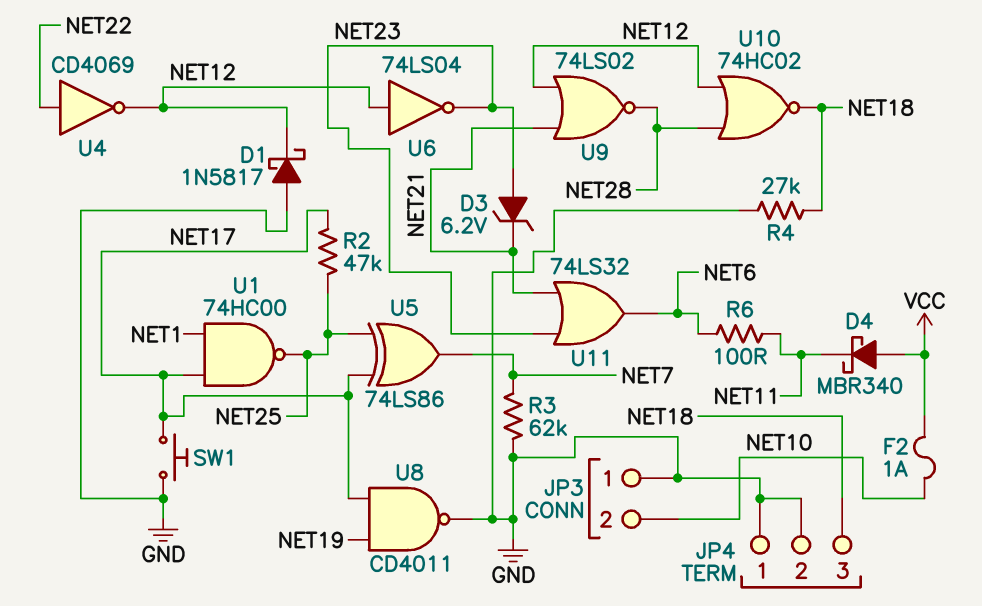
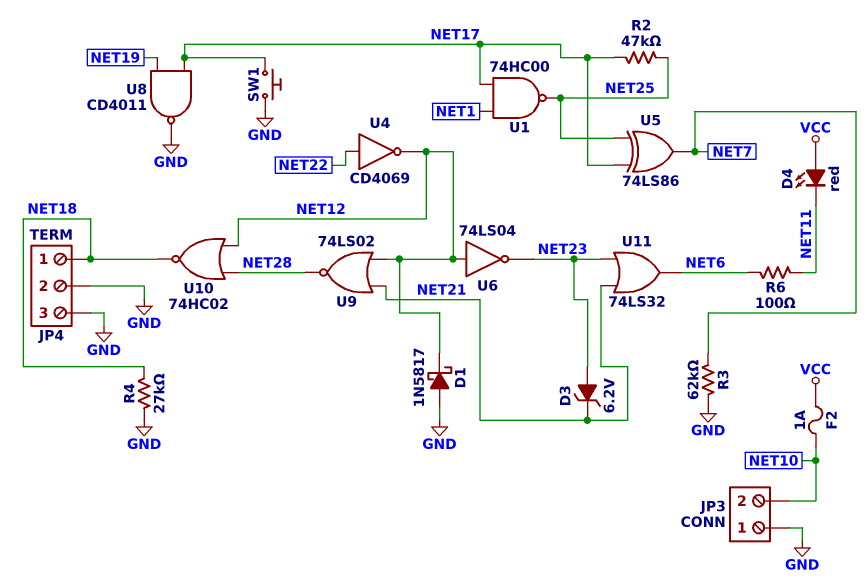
D4: schottky MBR340 (A VCC, K NET11) -> LED red (A VCC, K NET11)
JP4 pin 1: GND -> NET18
JP4 pin 3: NET18 -> GND

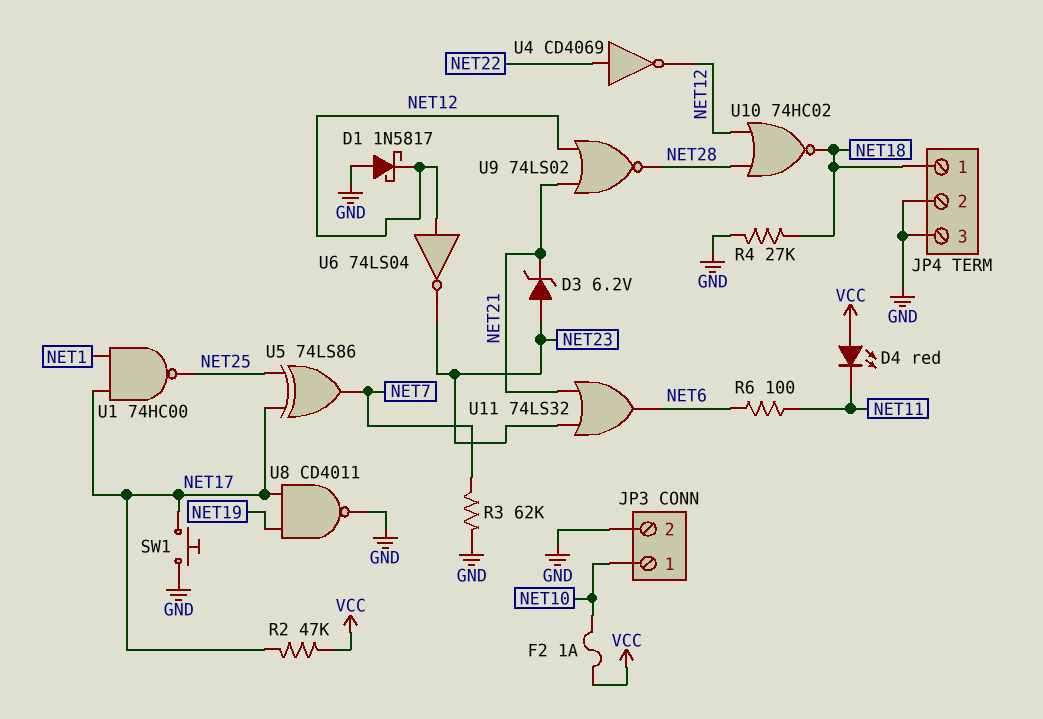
JP3 pin 1: GND -> NET10
JP3 pin 2: NET10 -> GND
R2: 47k (NET17, NET25) -> 47k (NET17, VCC)

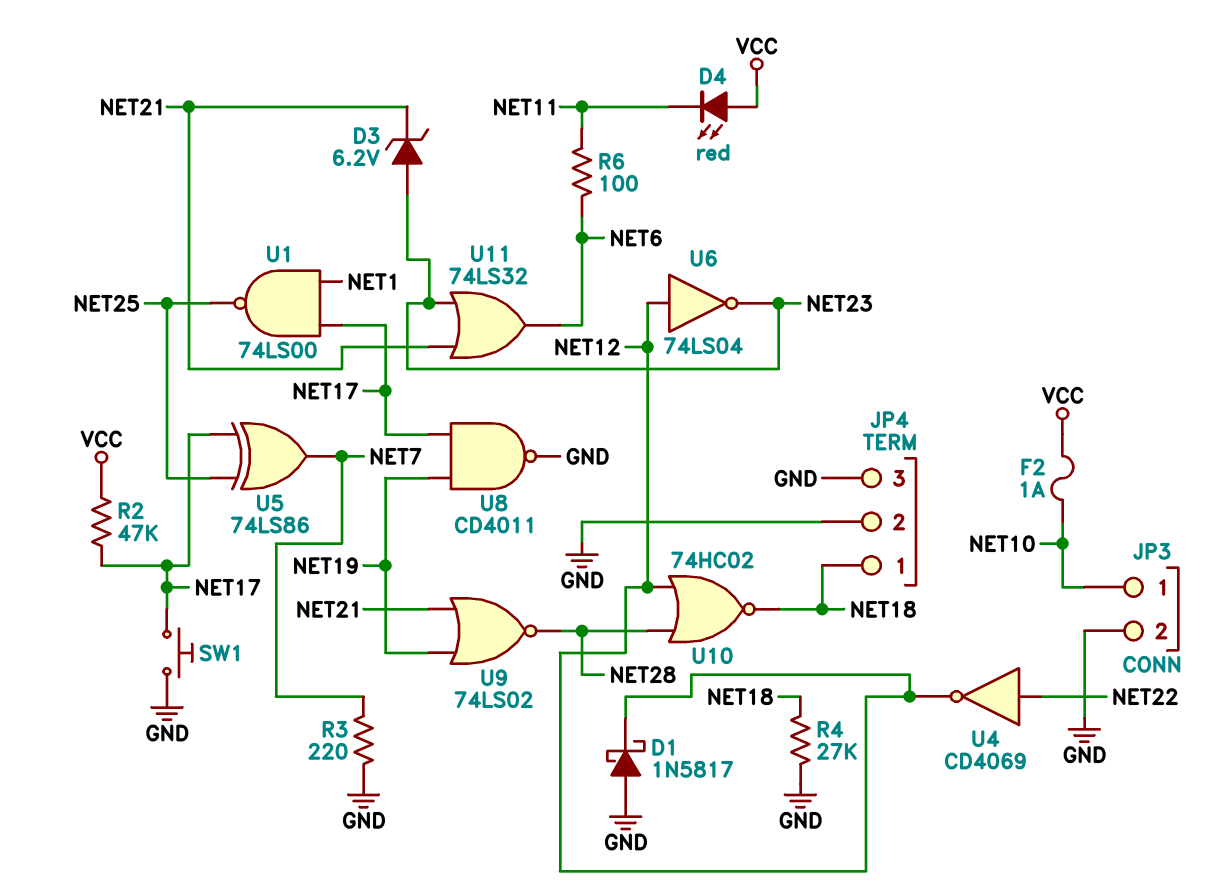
R3: 62k (GND, NET7) -> 220 (GND, NET7)
U1: NAND 74HC00 (in NET1, in NET17, out NET25) -> NAND 74LS00 (in NET1, in NET17, out NET25)
U9: NOR 74LS02 (in NET12, in NET21, out NET28) -> NOR 74LS02 (in NET19, in NET21, out NET28)

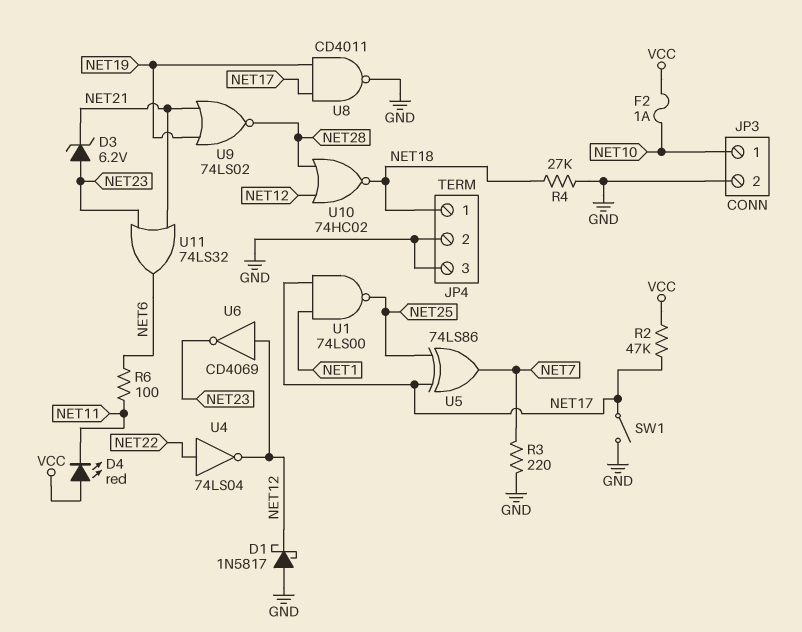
SW1: button (GND, NET17) -> switch (GND, NET17)
U4: NOT CD4069 (in NET22, out NET12) -> NOT 74LS04 (in NET22, out NET12)
U6: NOT 74LS04 (in NET12, out NET23) -> NOT CD4069 (in NET12, out NET23)

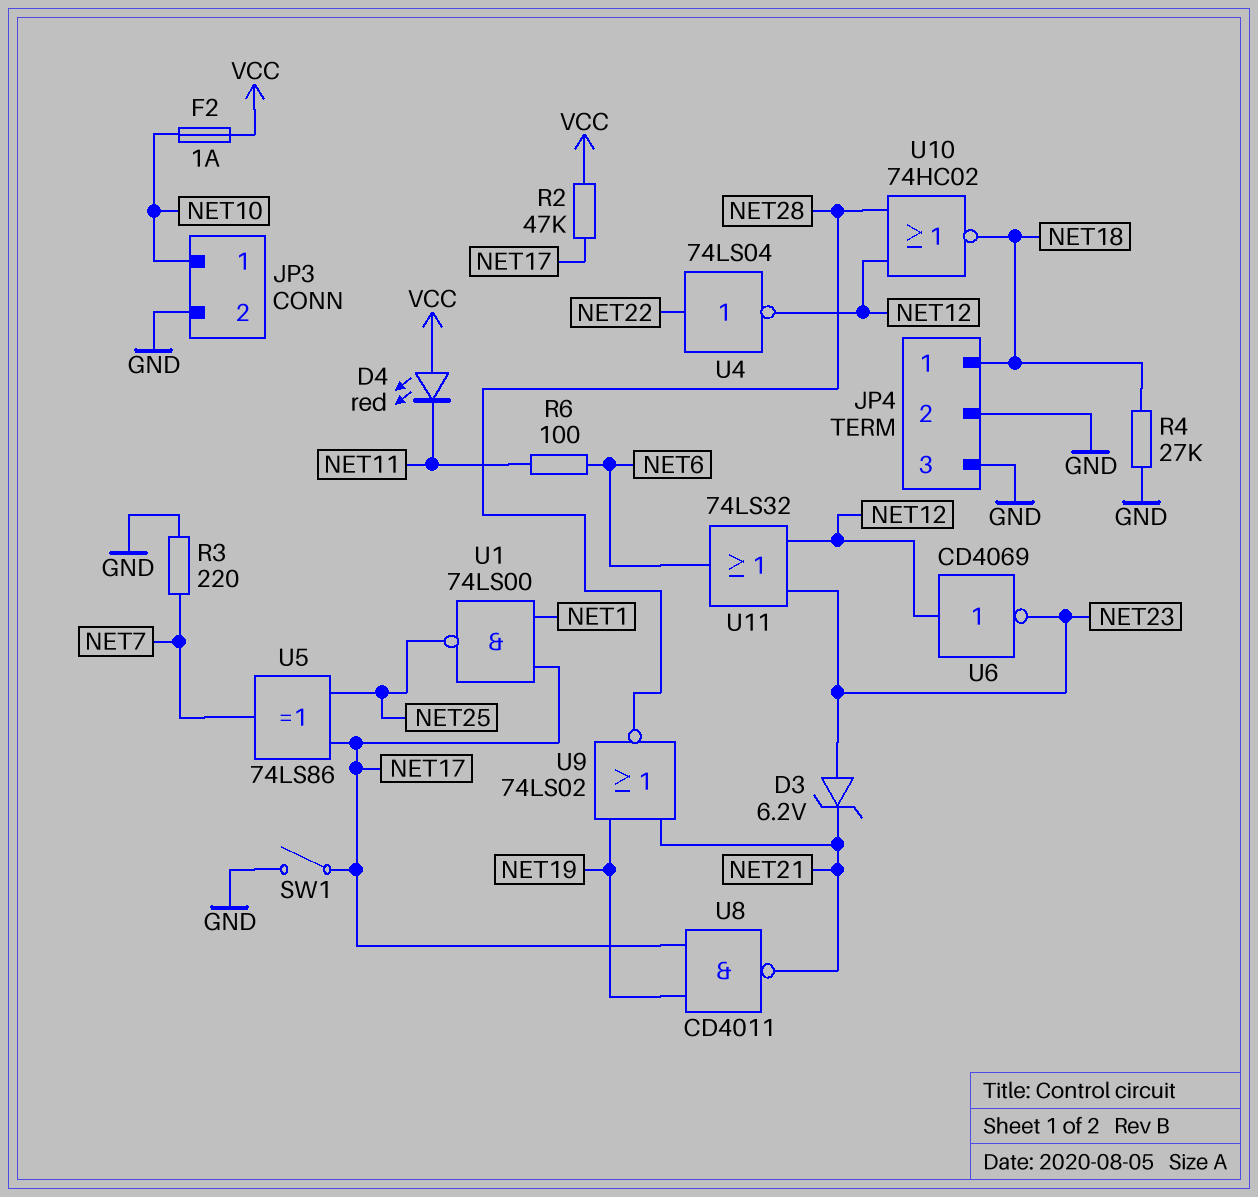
D1: schottky 1N5817 (A GND, K NET12) -> none
U8: NAND CD4011 (in NET17, in NET19, out GND) -> NAND CD4011 (in NET17, in NET19, out NET21)
U11: OR 74LS32 (in NET21, in NET23, out NET6) -> OR 74LS32 (in NET12, in NET23, out NET6)

